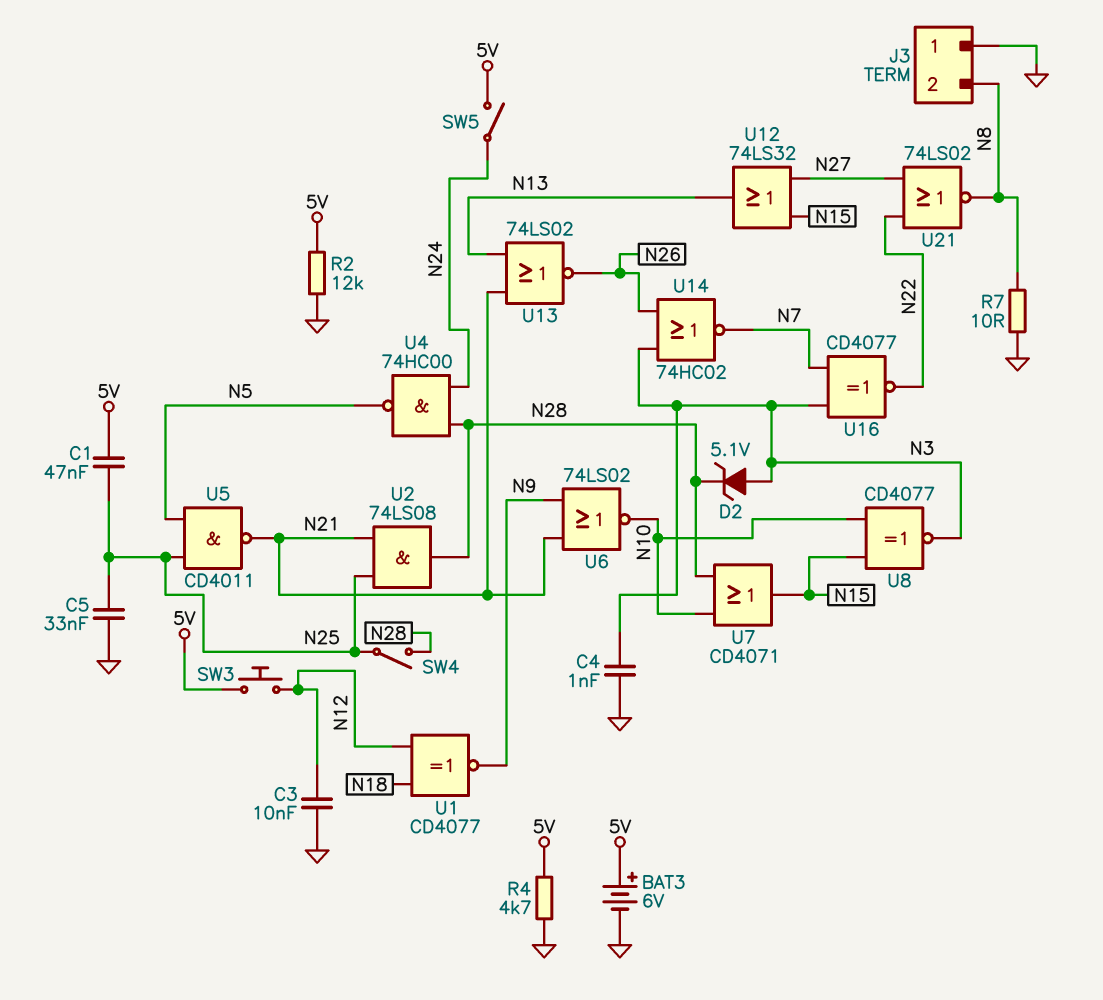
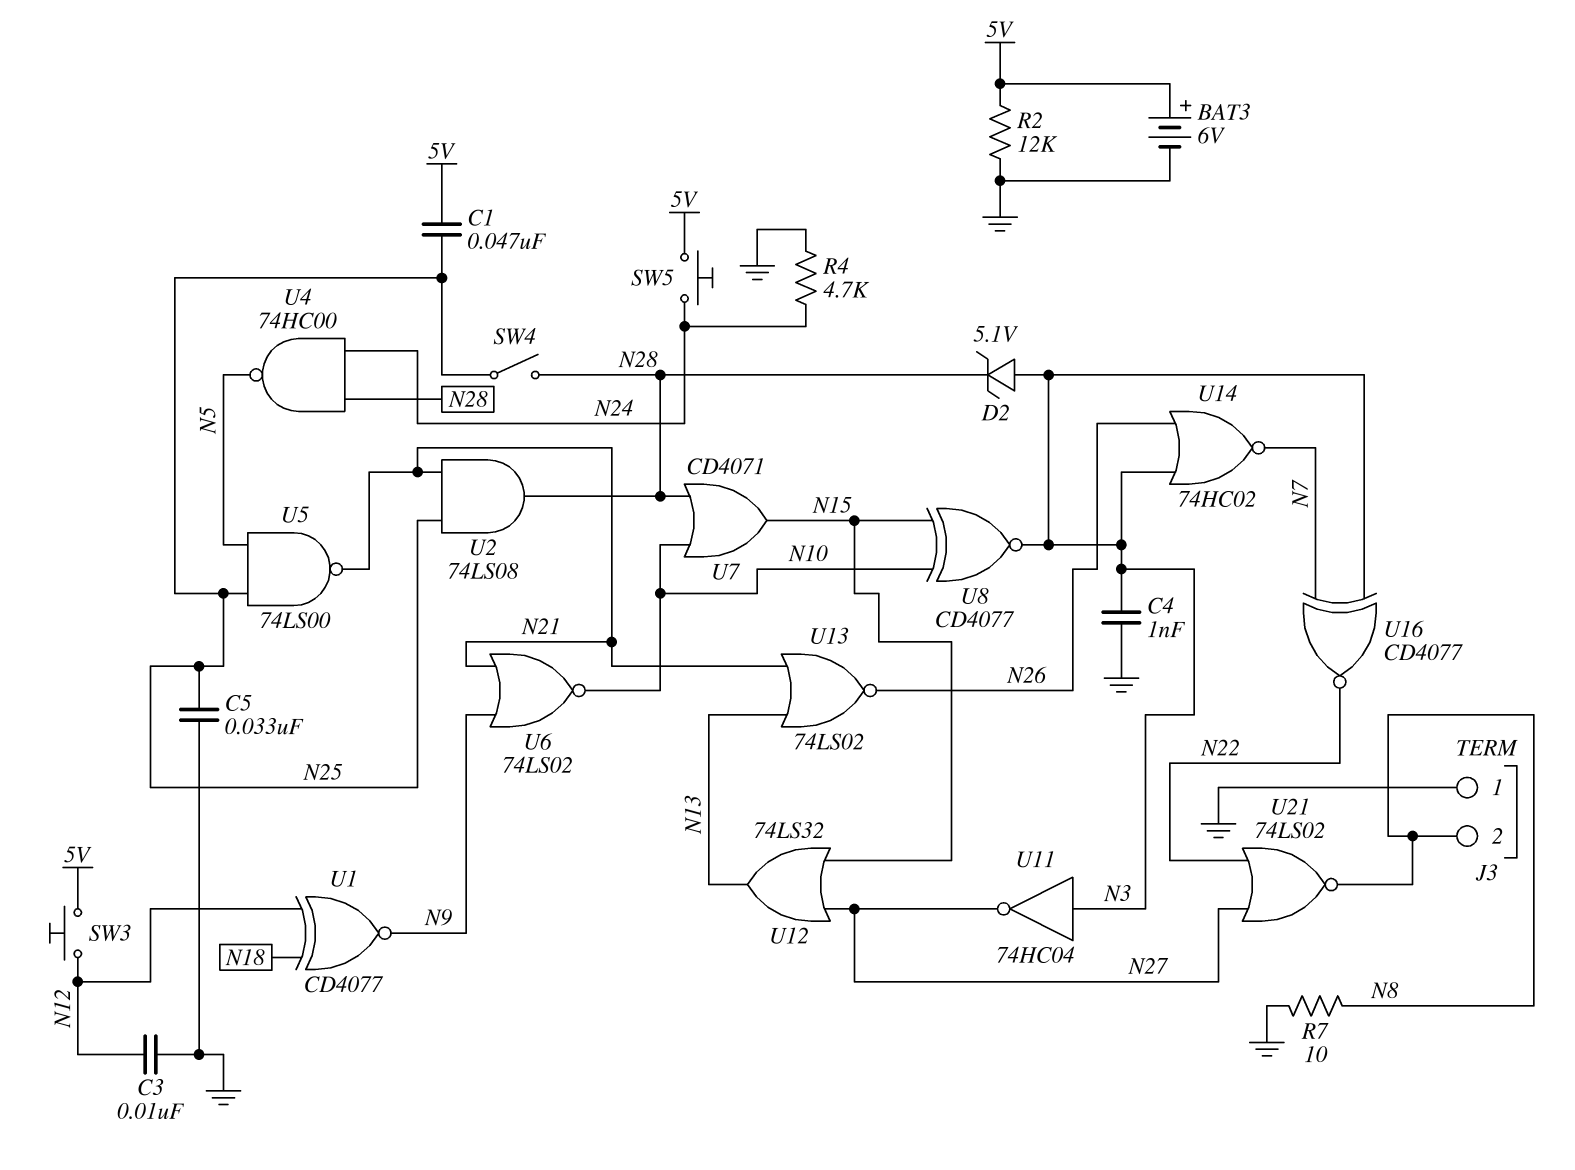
R4: 4.7k (5V, GND) -> 4.7k (GND, N24)
SW5: switch (5V, N24) -> button (5V, N24)
U5: NAND CD4011 (in N5, in N25, out N21) -> NAND 74LS00 (in N5, in N25, out N21)
U11: none -> NOT 74HC04 (in N3, out N27)

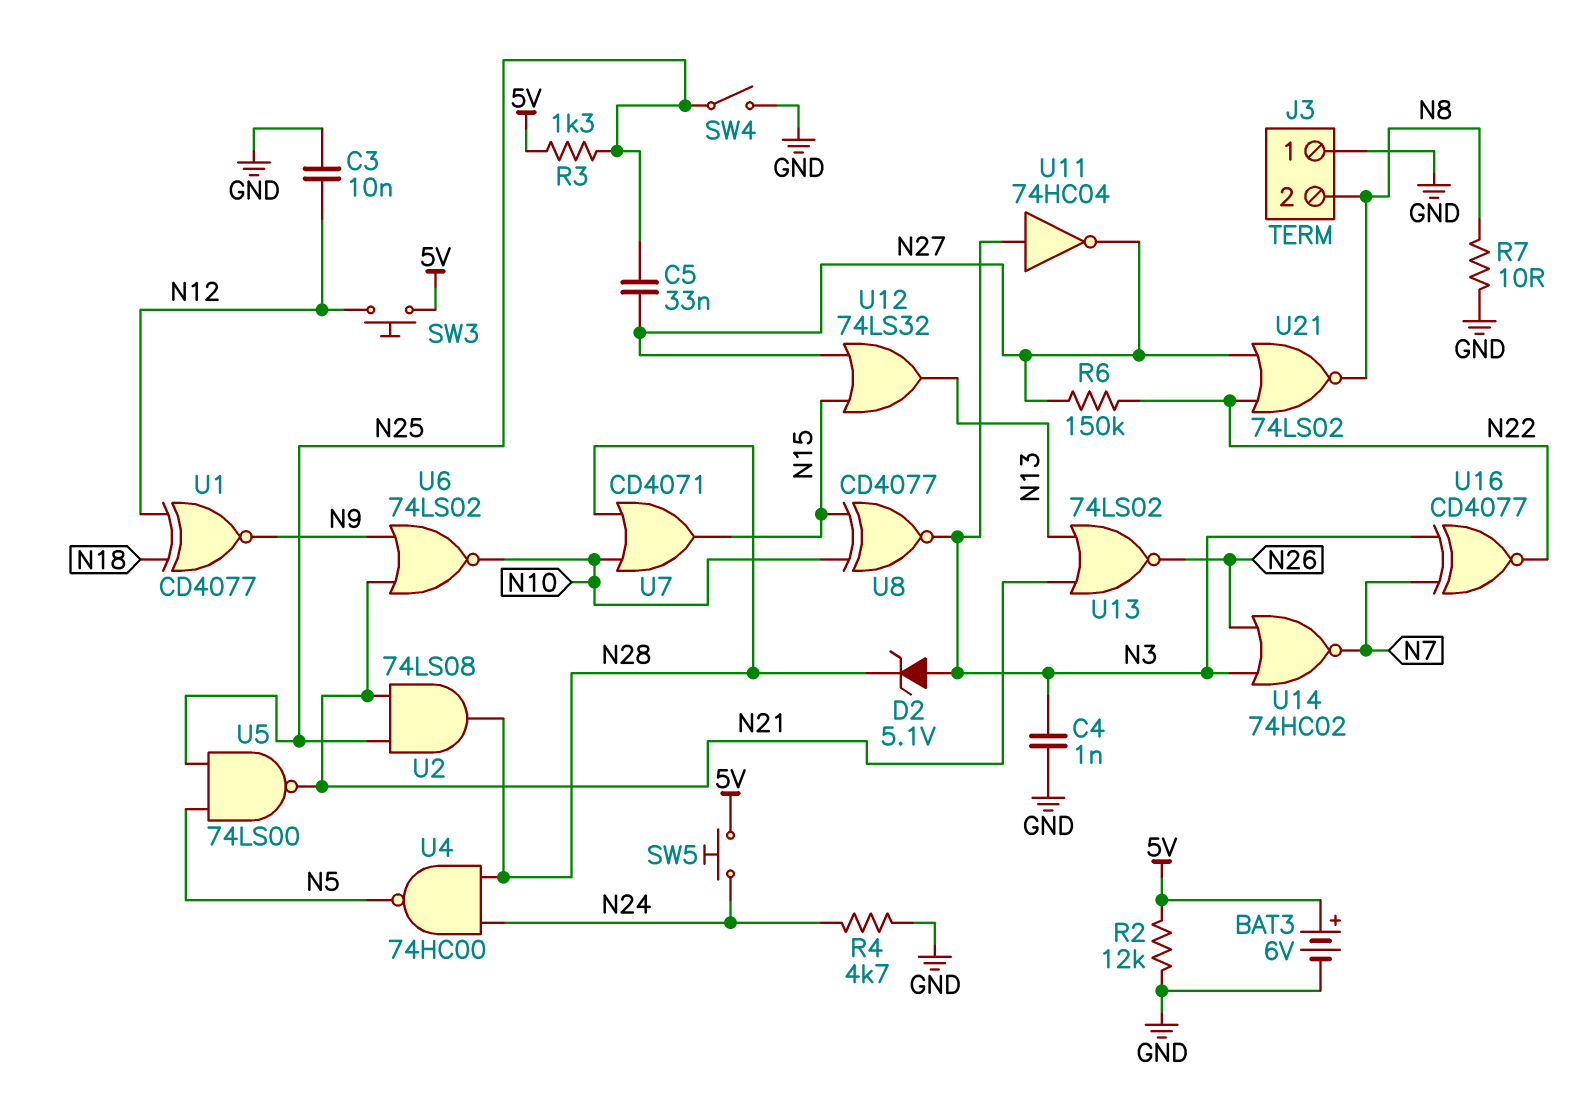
C1: 47nF (5V, N25) -> none
C5: 33nF (GND, N25) -> 33nF (N25, N27)
R3: none -> 1.3k (5V, N25)
R6: none -> 150k (N22, N27)
SW4: switch (N25, N28) -> switch (GND, N25)

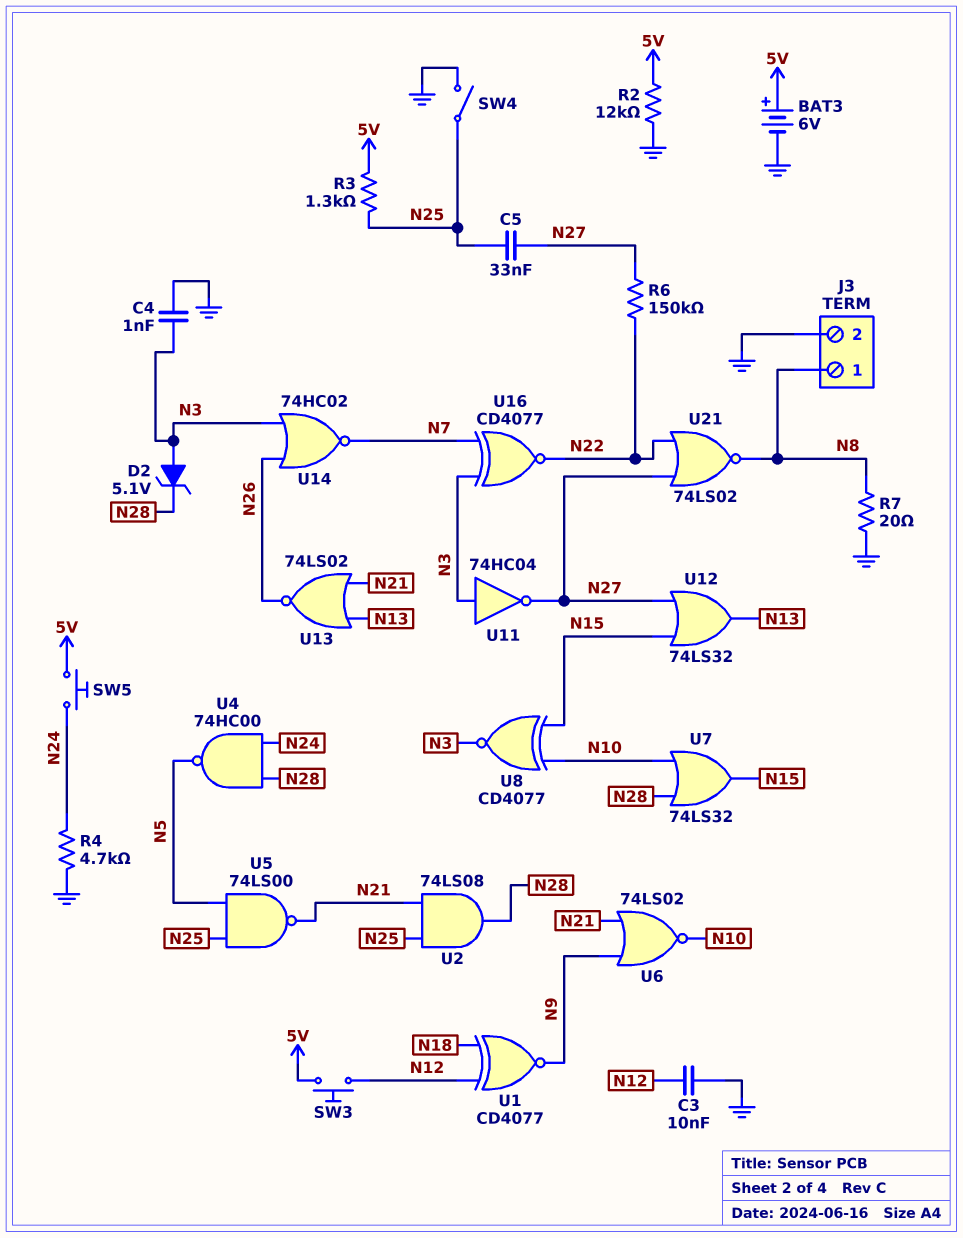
J3 pin 1: GND -> N8
J3 pin 2: N8 -> GND
R7: 10 (GND, N8) -> 20 (GND, N8)
U7: OR CD4071 (in N10, in N28, out N15) -> OR 74LS32 (in N10, in N28, out N15)

